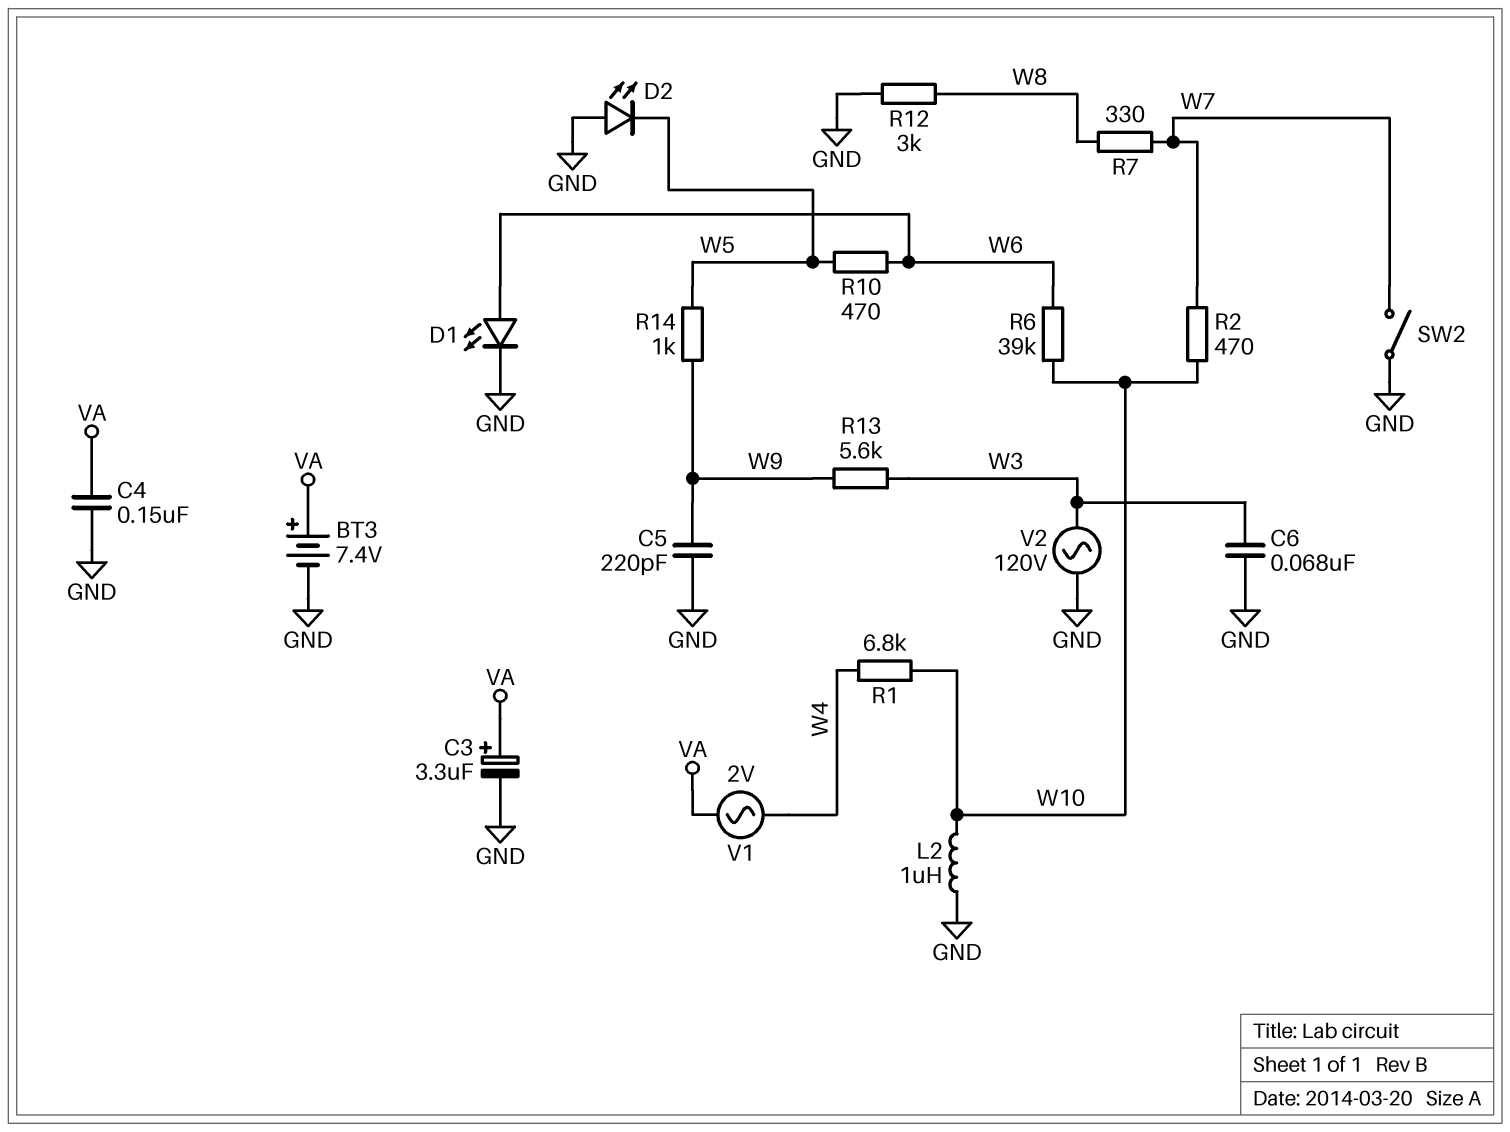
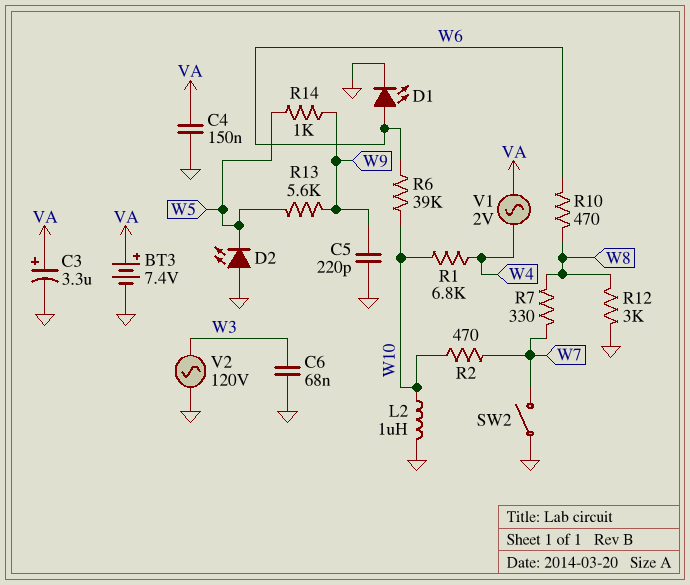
R10: 470 (W5, W6) -> 470 (W6, W8)
R13: 5.6k (W3, W9) -> 5.6k (W5, W9)

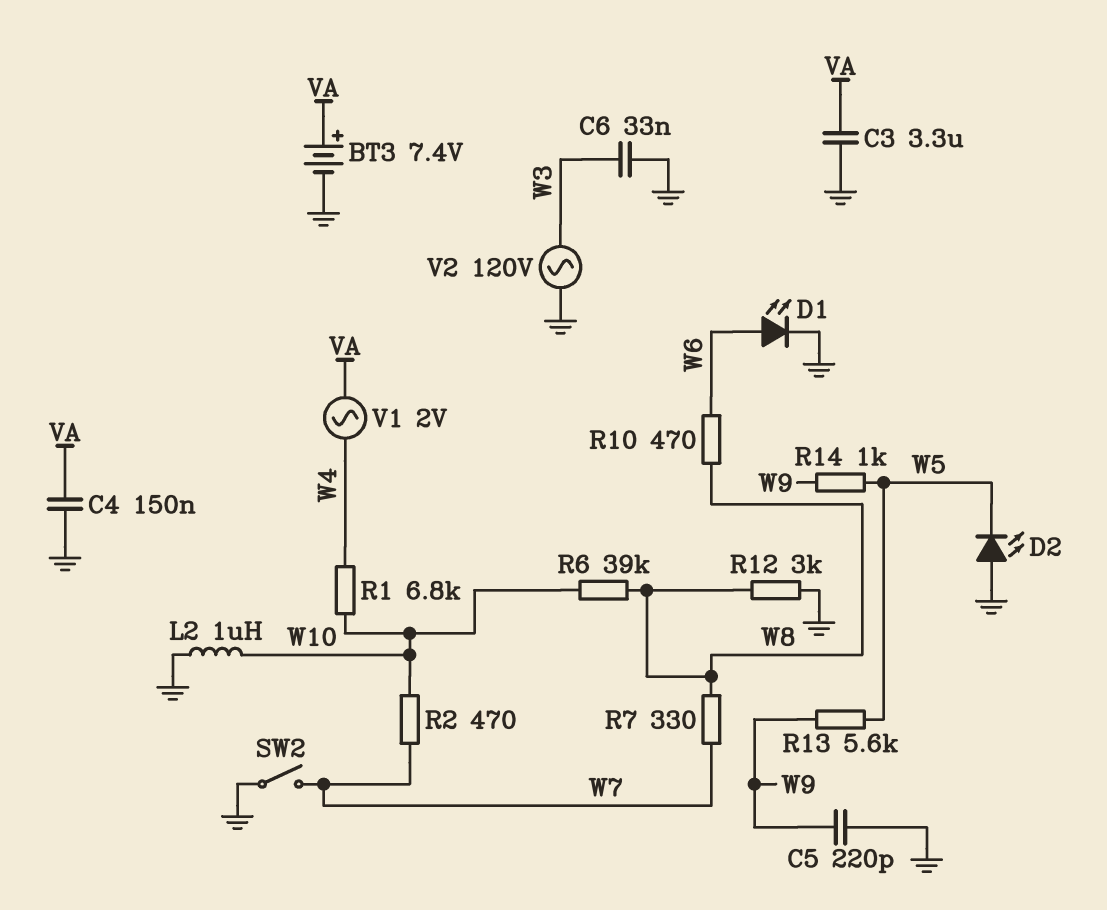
C3: 3.3uF (plus VA, minus GND) -> 3.3uF (GND, VA)
C6: 68nF (GND, W3) -> 33nF (GND, W3)
R6: 39k (W6, W10) -> 39k (W8, W10)

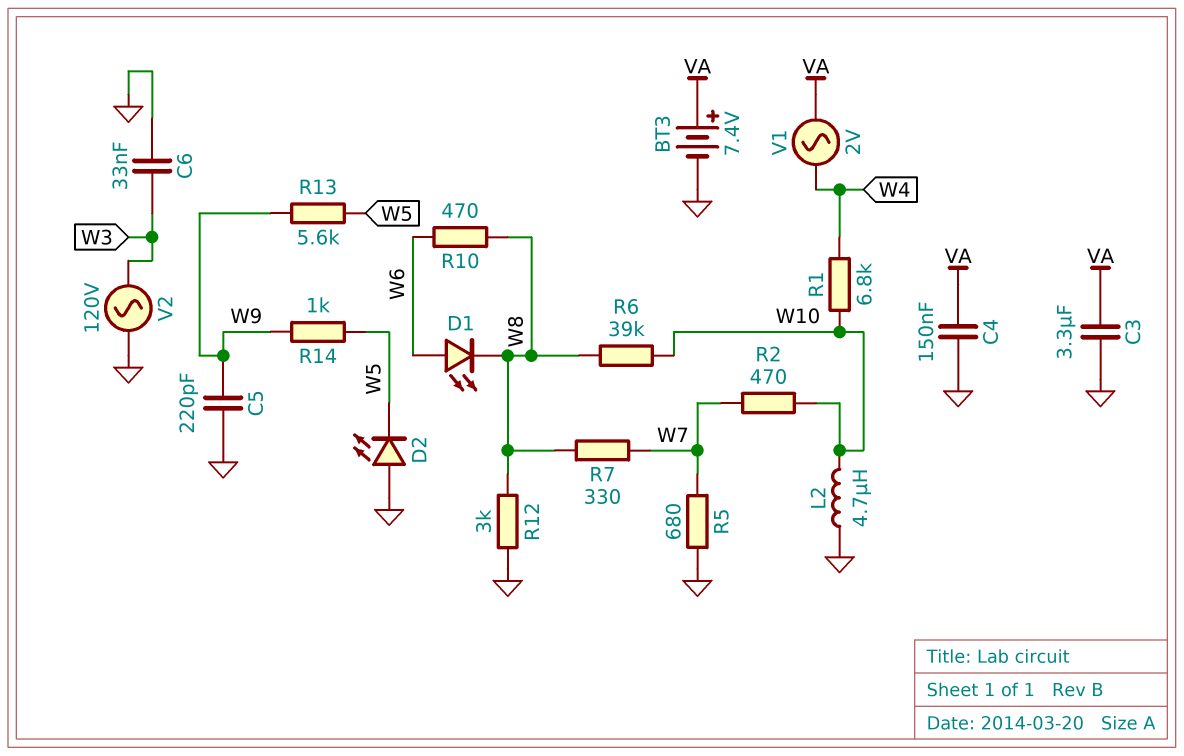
D1: LED (A W6, K GND) -> LED (A W6, K W8)
L2: 1uH (GND, W10) -> 4.7uH (GND, W10)
R5: none -> 680 (GND, W7)
SW2: switch (GND, W7) -> none

